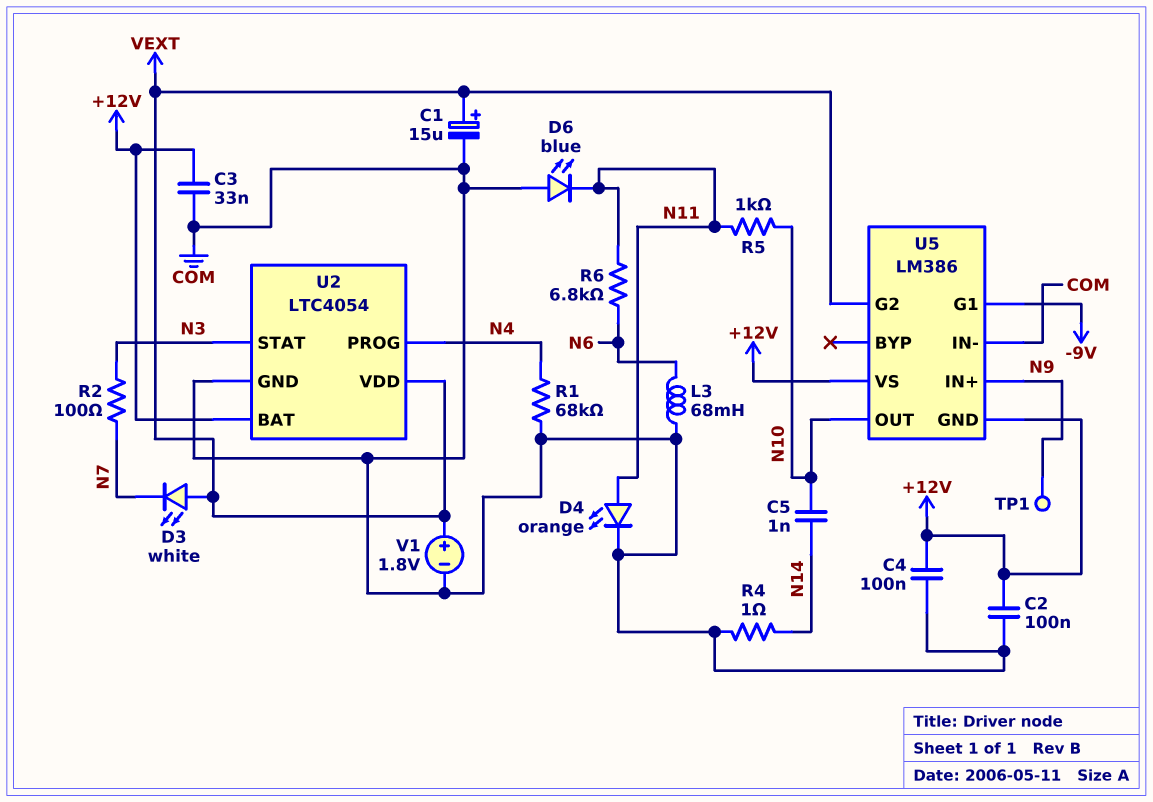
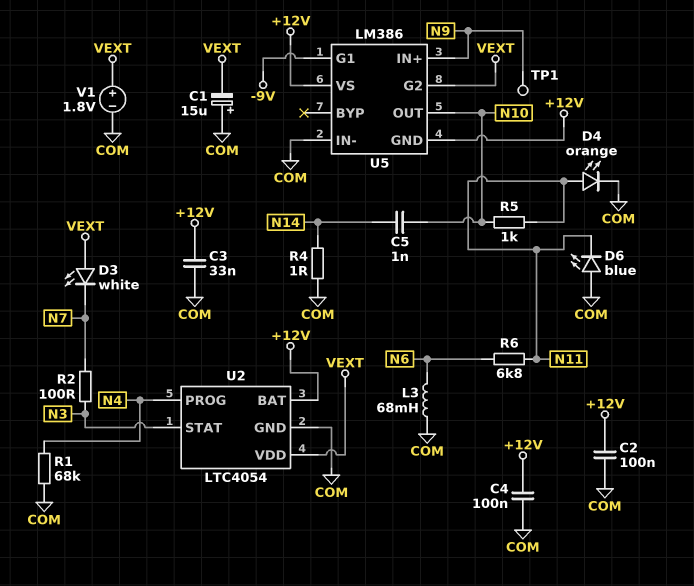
C1: 15uF (plus VEXT, minus COM) -> 15uF (plus COM, minus VEXT)

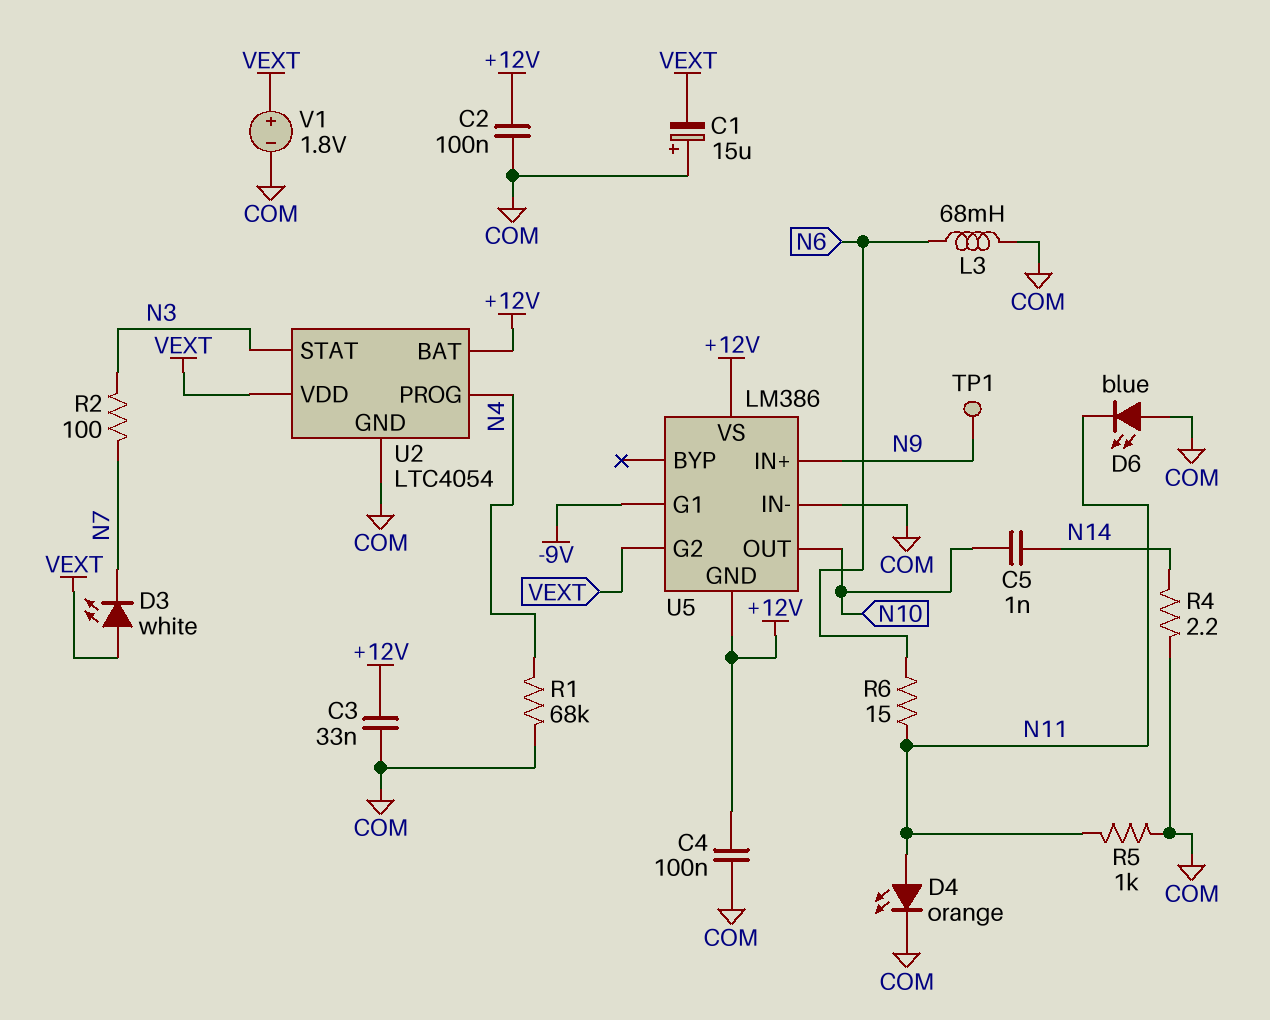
R4: 1 (COM, N14) -> 2.2 (COM, N14)
R5: 1k (N10, N11) -> 1k (COM, N11)
R6: 6.8k (N6, N11) -> 15 (N6, N11)

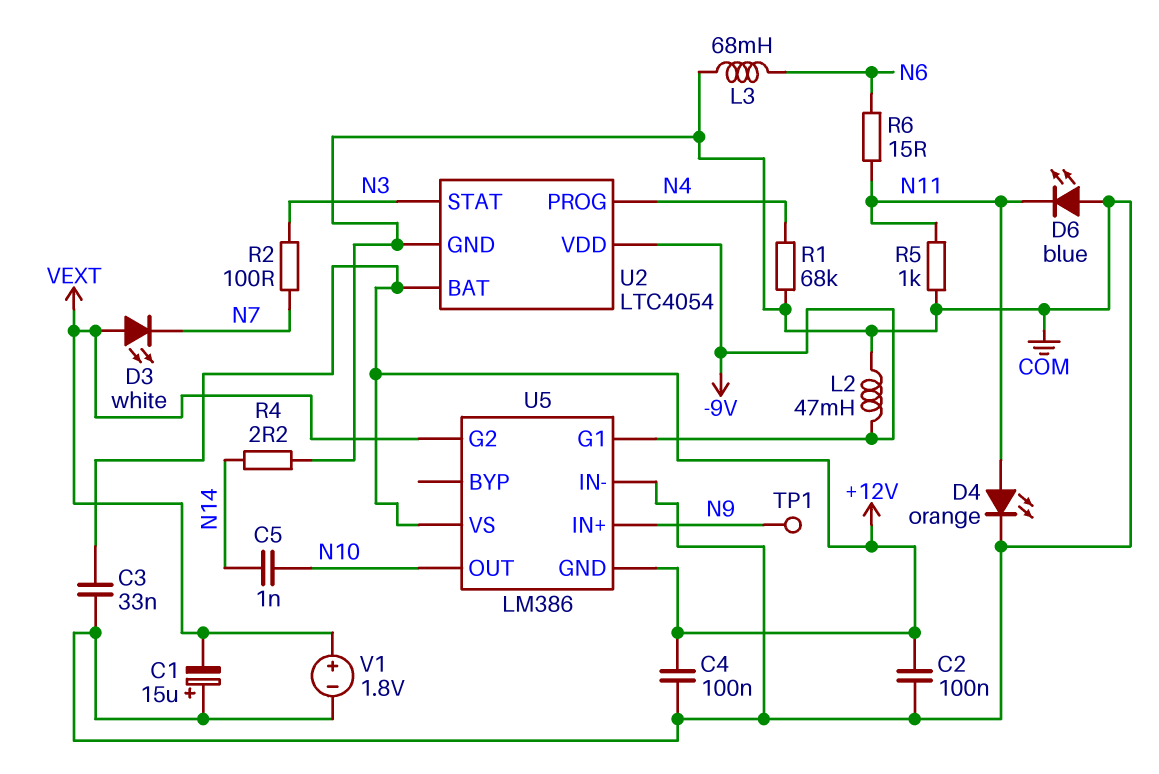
L2: none -> 47mH (-9V, COM)
U2 pin VDD: VEXT -> -9V

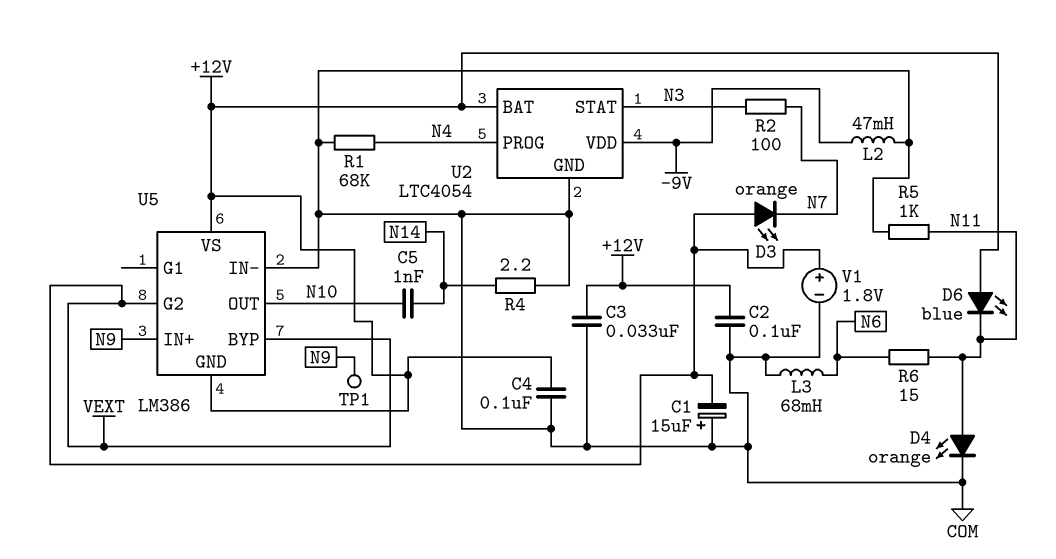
D3: LED white (A VEXT, K N7) -> LED orange (A VEXT, K N7)
D6: LED blue (A COM, K N11) -> LED blue (A +12V, K N11)
U5 pin BYP: none -> VEXT
U5 pin G1: -9V -> none

